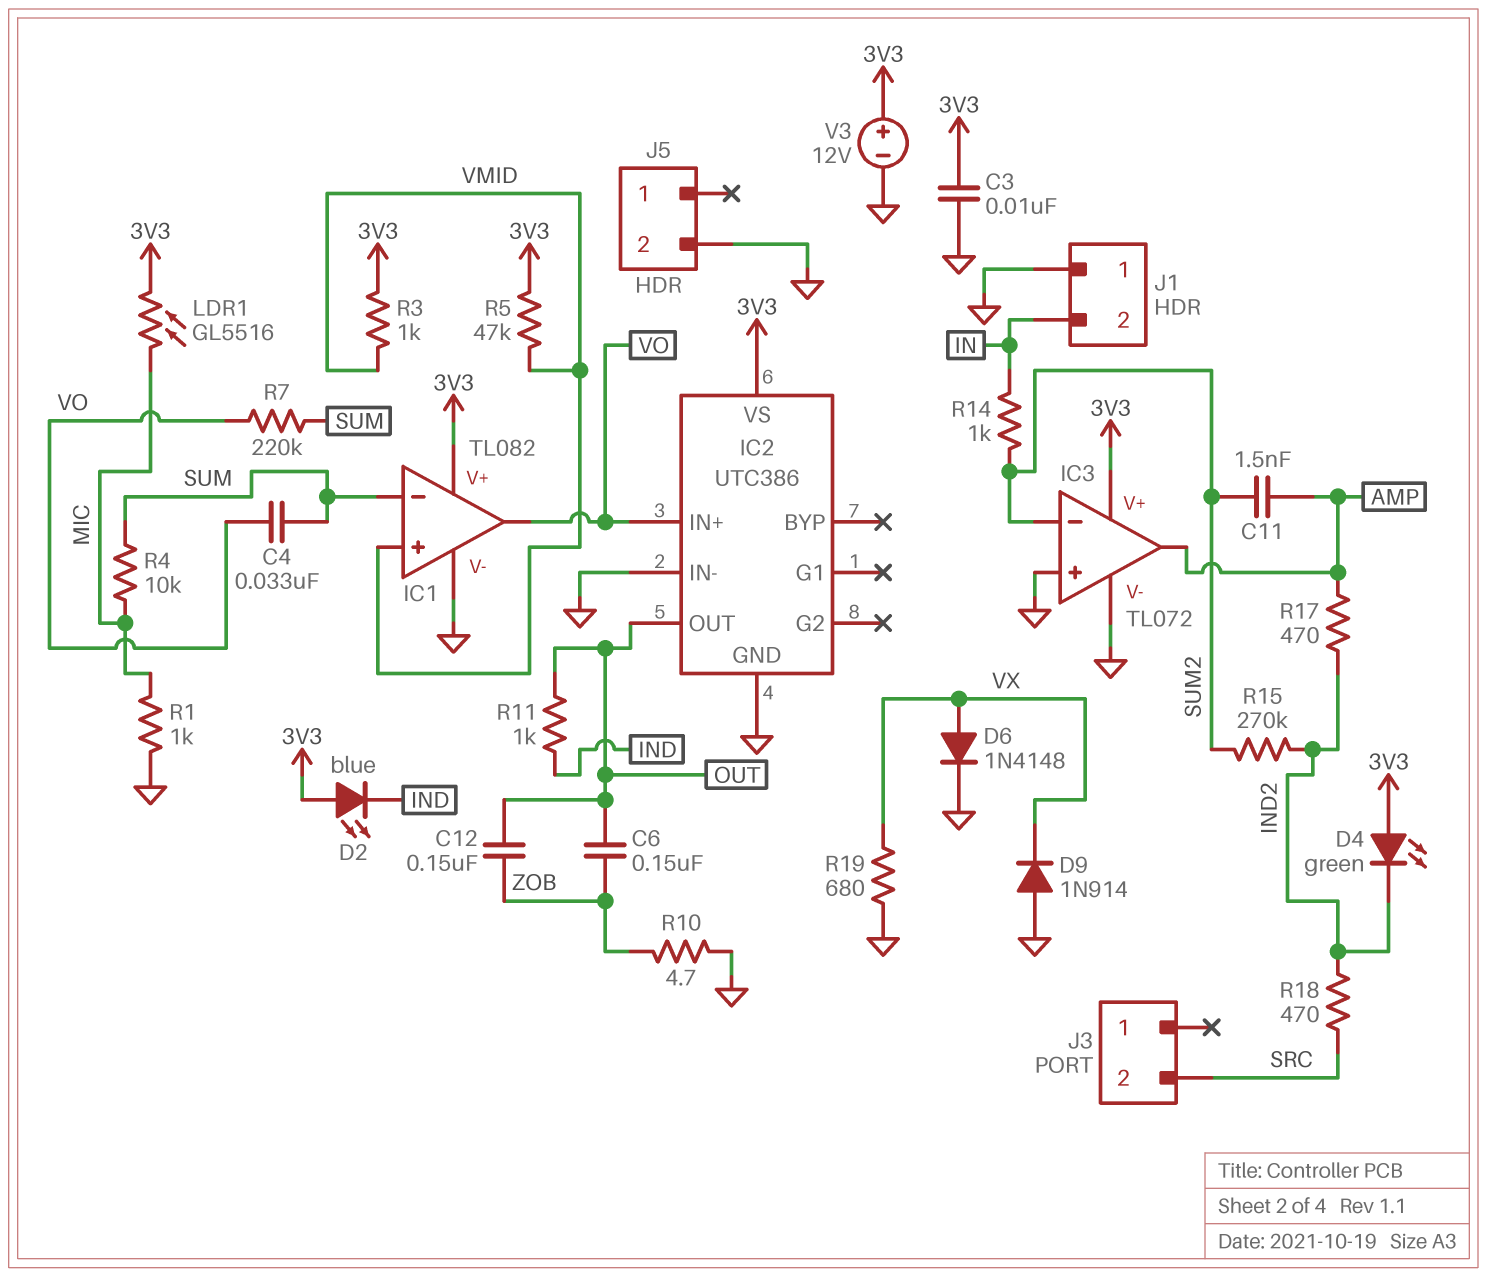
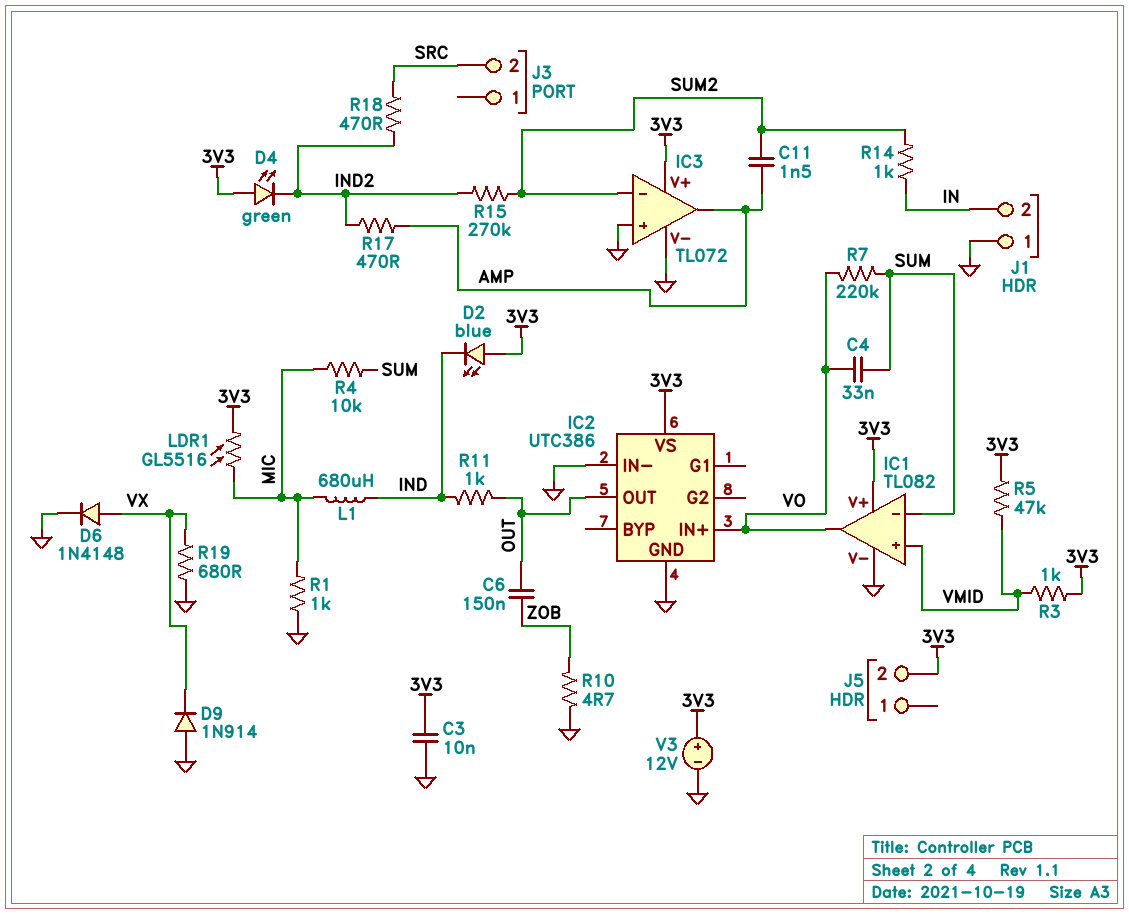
C12: 150nF (OUT, ZOB) -> none
J5 pin 2: GND -> 3V3
L1: none -> 680uH (IND, MIC)

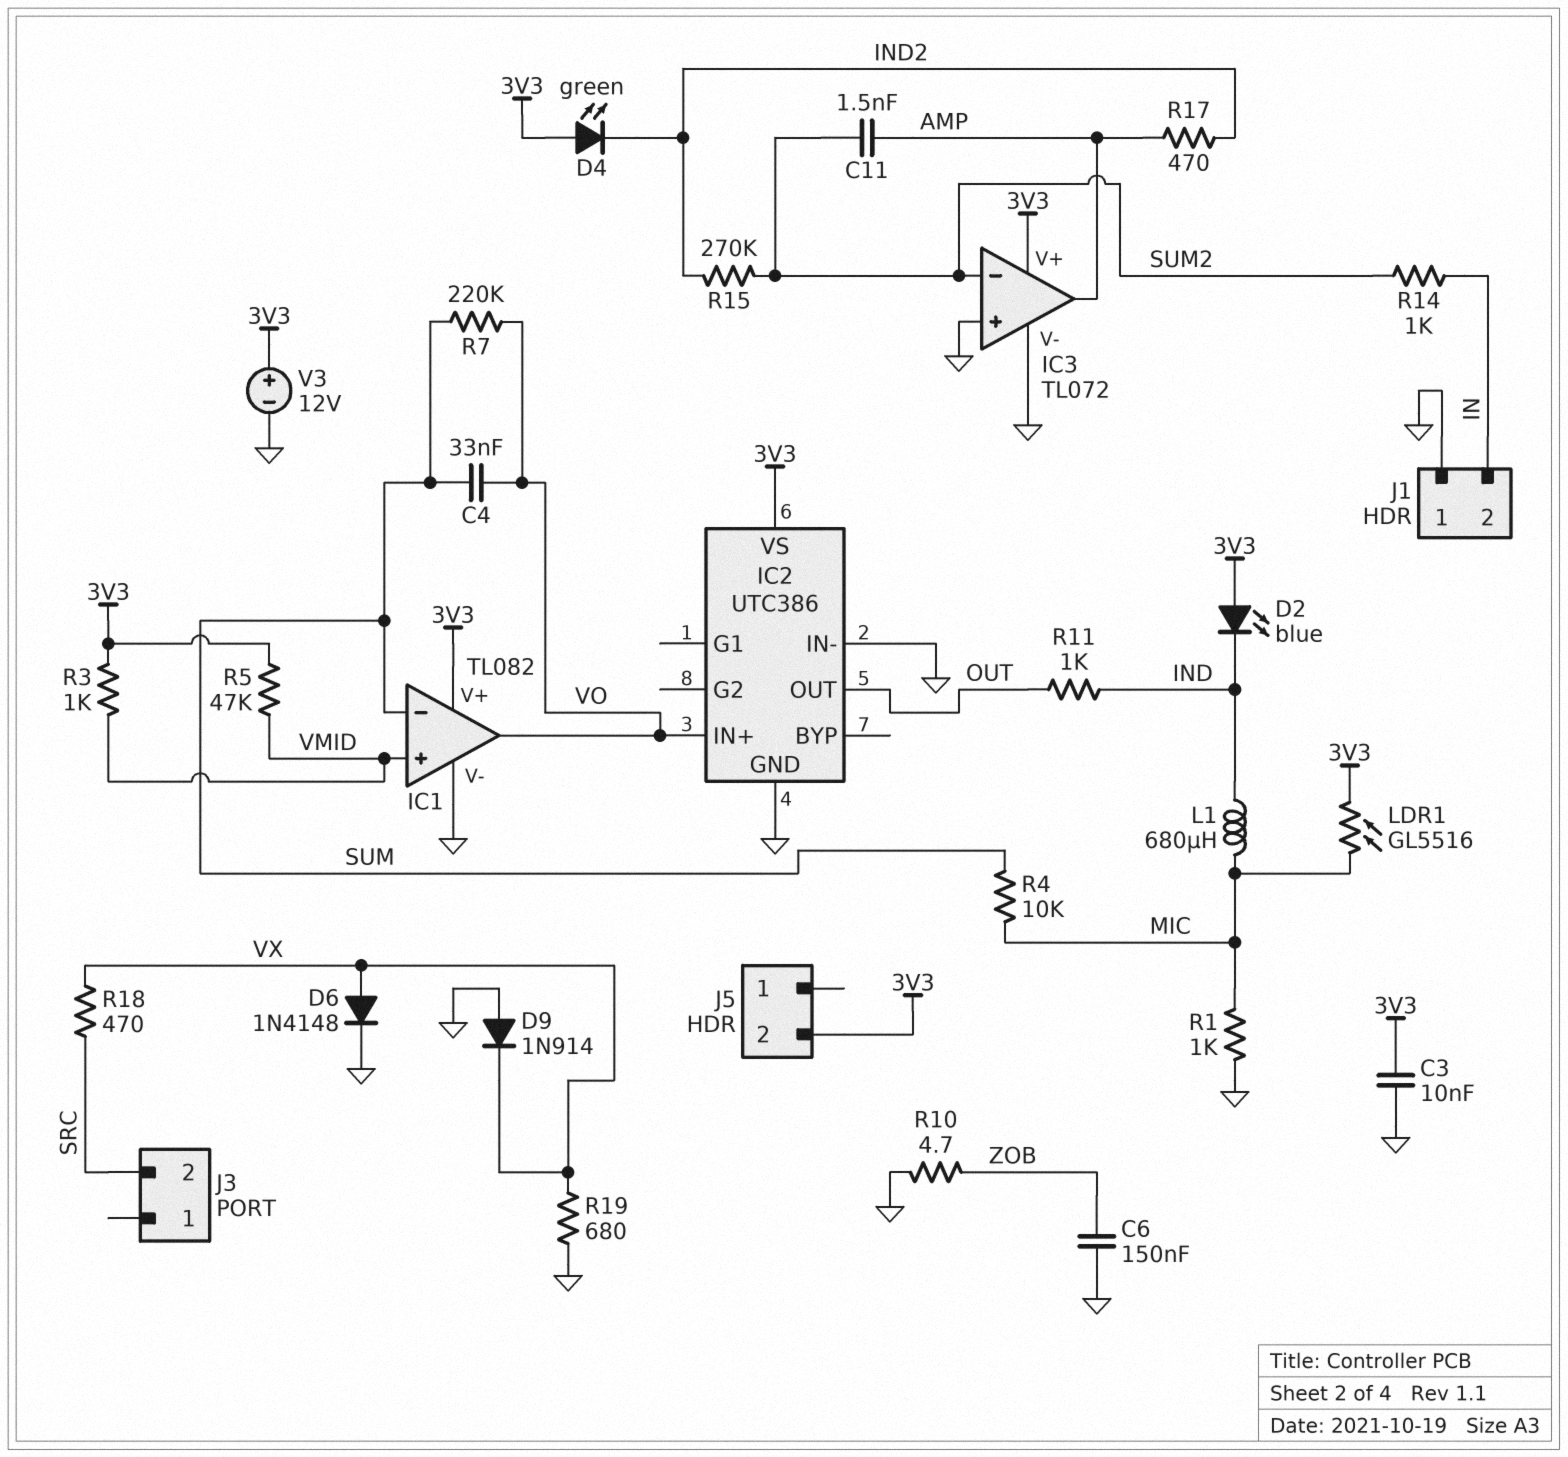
C6: 150nF (OUT, ZOB) -> 150nF (GND, ZOB)
R18: 470 (IND2, SRC) -> 470 (SRC, VX)

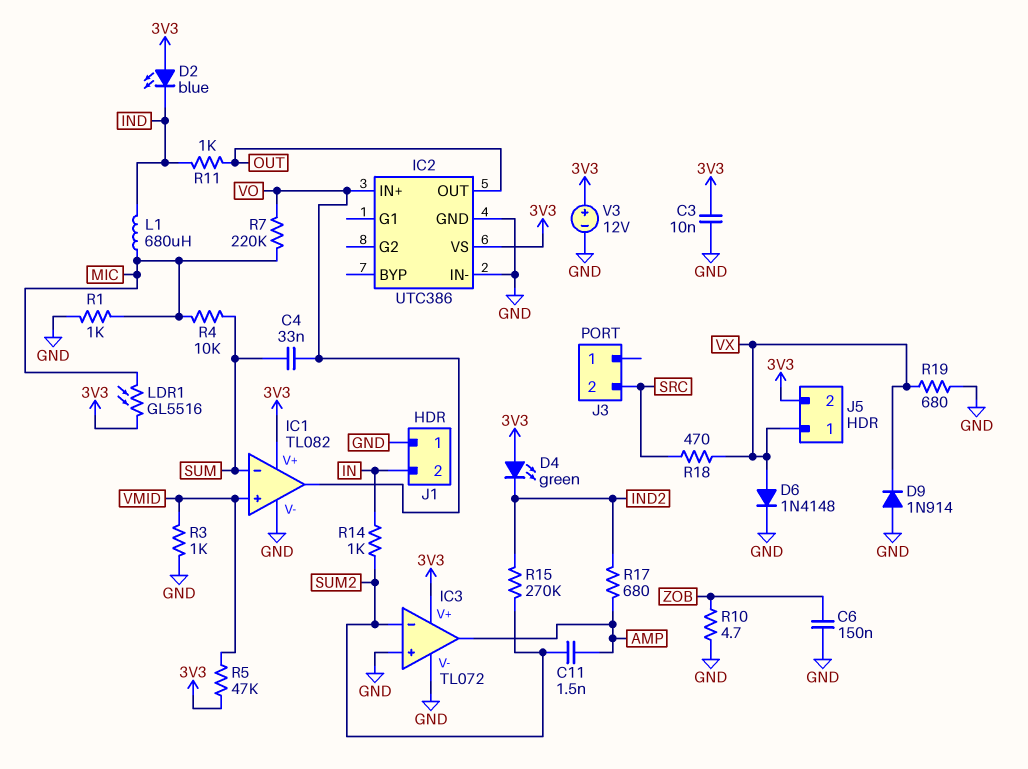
J5 pin 1: none -> VX
R3: 1k (3V3, VMID) -> 1k (GND, VMID)
R7: 220k (SUM, VO) -> 220k (MIC, VO)
R17: 470 (AMP, IND2) -> 680 (AMP, IND2)

